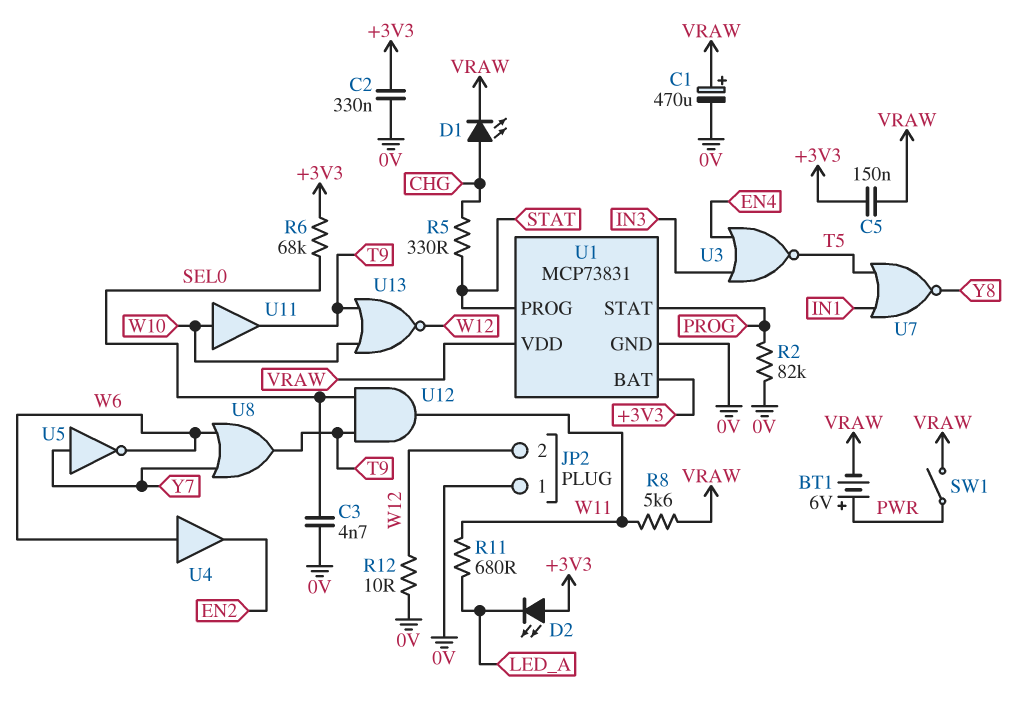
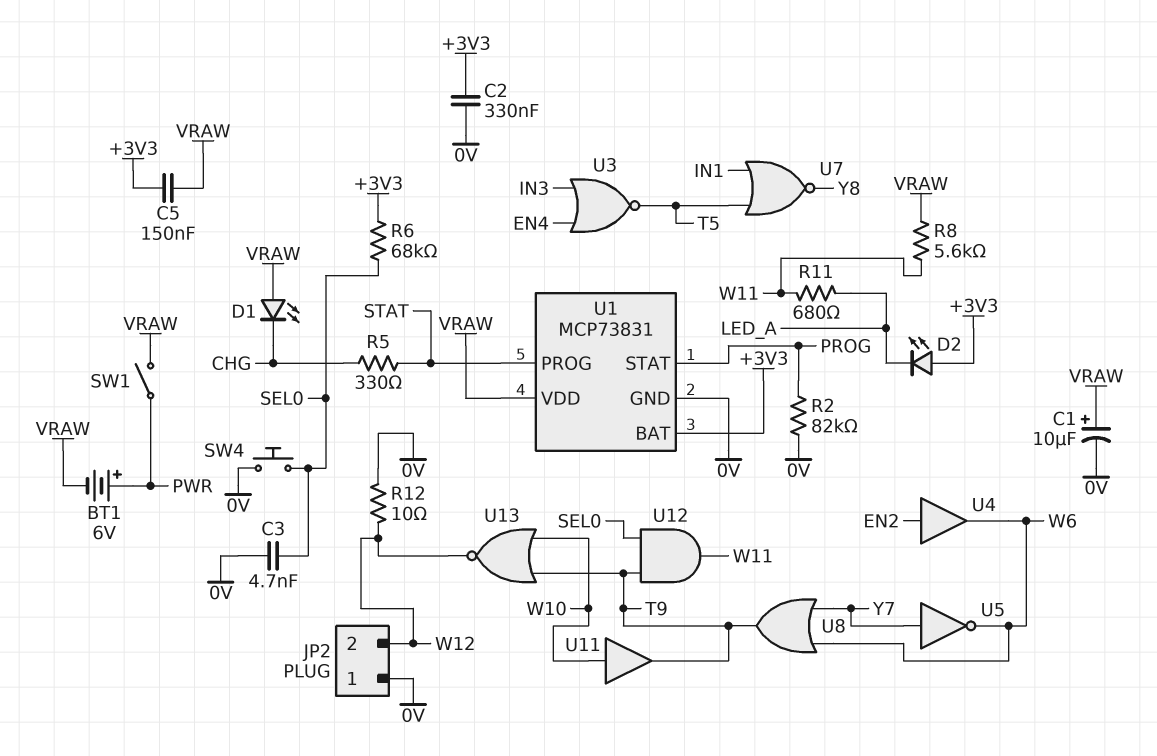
C1: 470uF (plus VRAW, minus 0V) -> 10uF (plus VRAW, minus 0V)
D1: LED (A CHG, K VRAW) -> LED (A VRAW, K CHG)
SW4: none -> button (0V, SEL0)
U4: buffer (in W6, out EN2) -> buffer (in EN2, out W6)

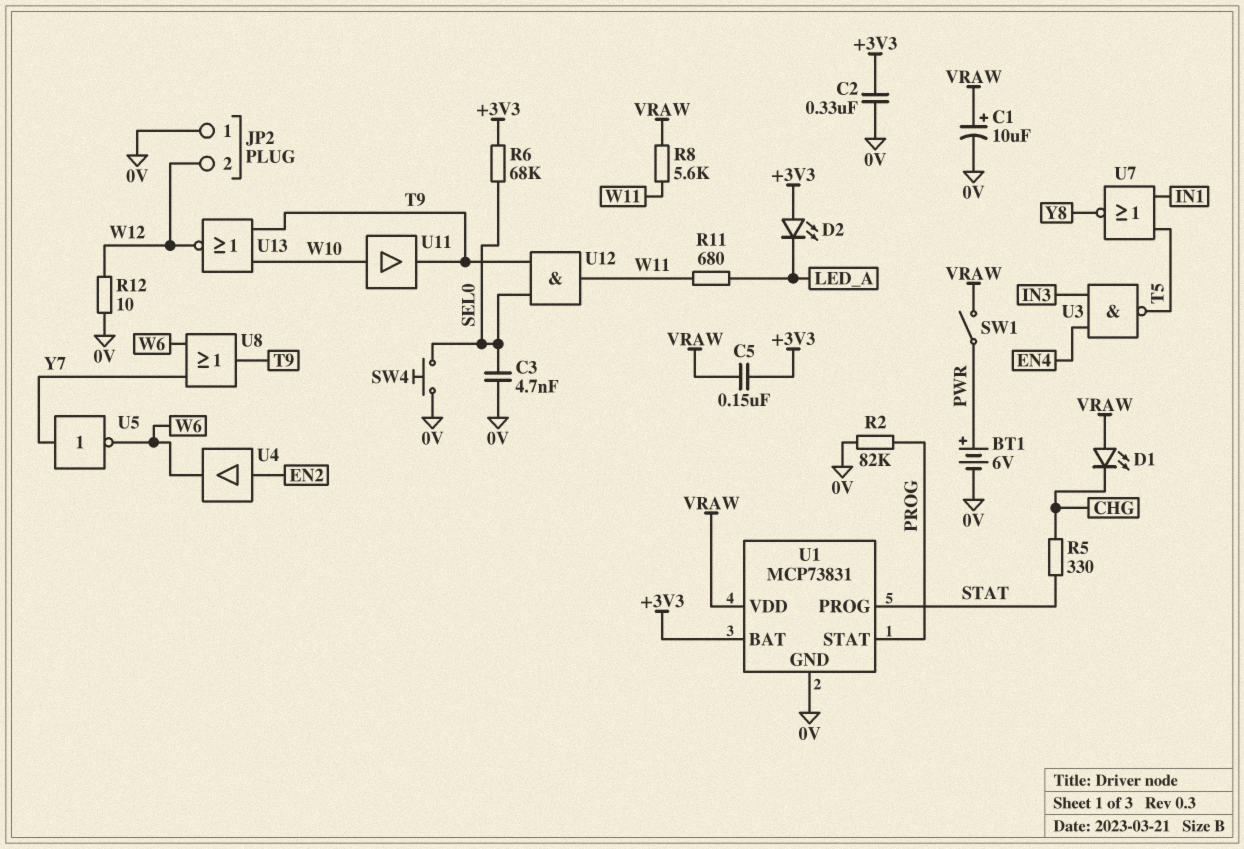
BT1: 6V (plus PWR, minus VRAW) -> 6V (plus PWR, minus 0V)
U3: NOR (in EN4, in IN3, out T5) -> NAND (in EN4, in IN3, out T5)

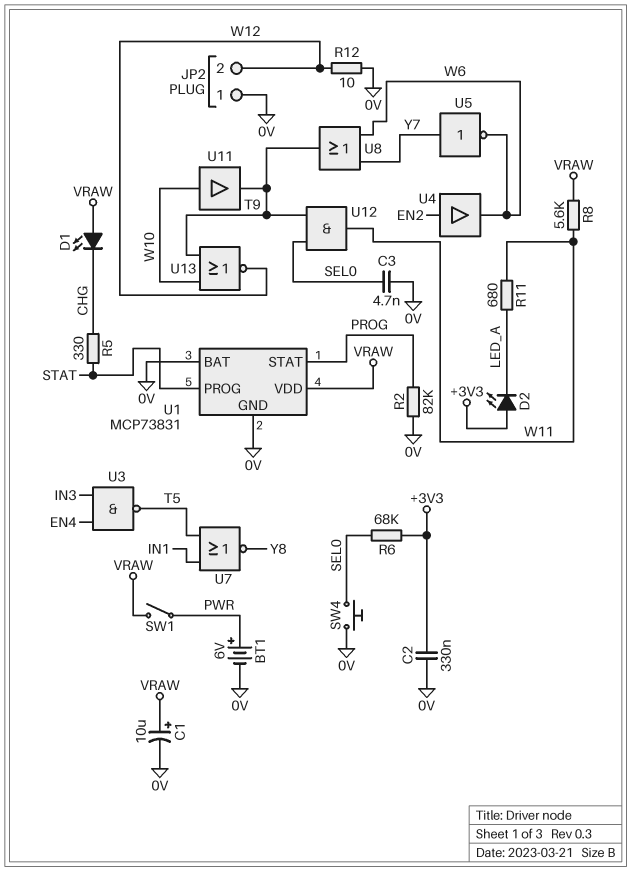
C5: 150nF (+3V3, VRAW) -> none
U1 pin BAT: +3V3 -> 0V

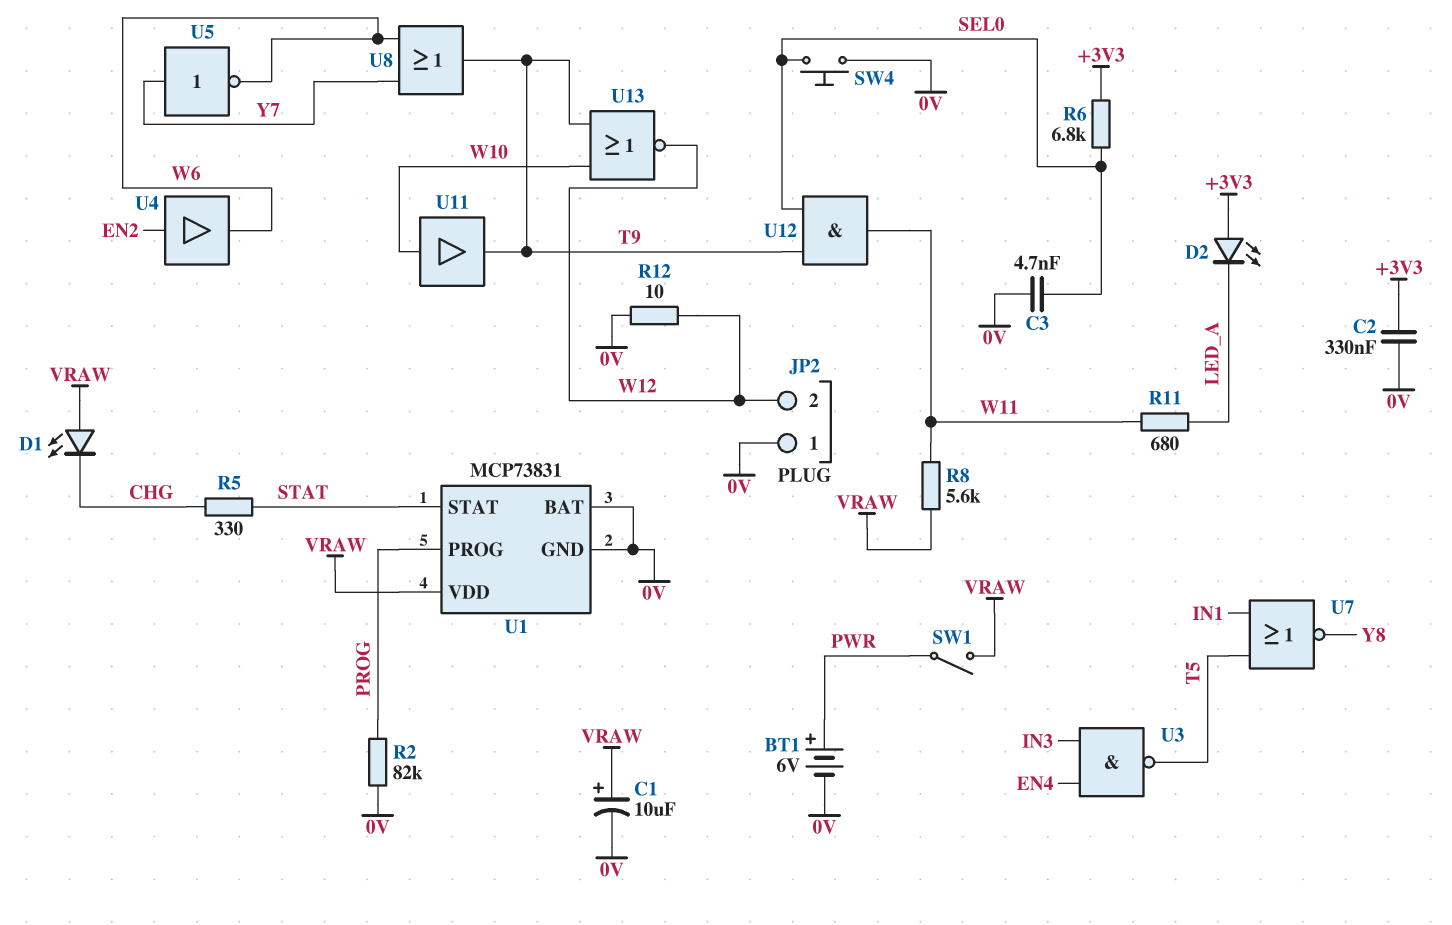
R6: 68k (+3V3, SEL0) -> 6.8k (+3V3, SEL0)
U1 pin PROG: STAT -> PROG
U1 pin STAT: PROG -> STAT

